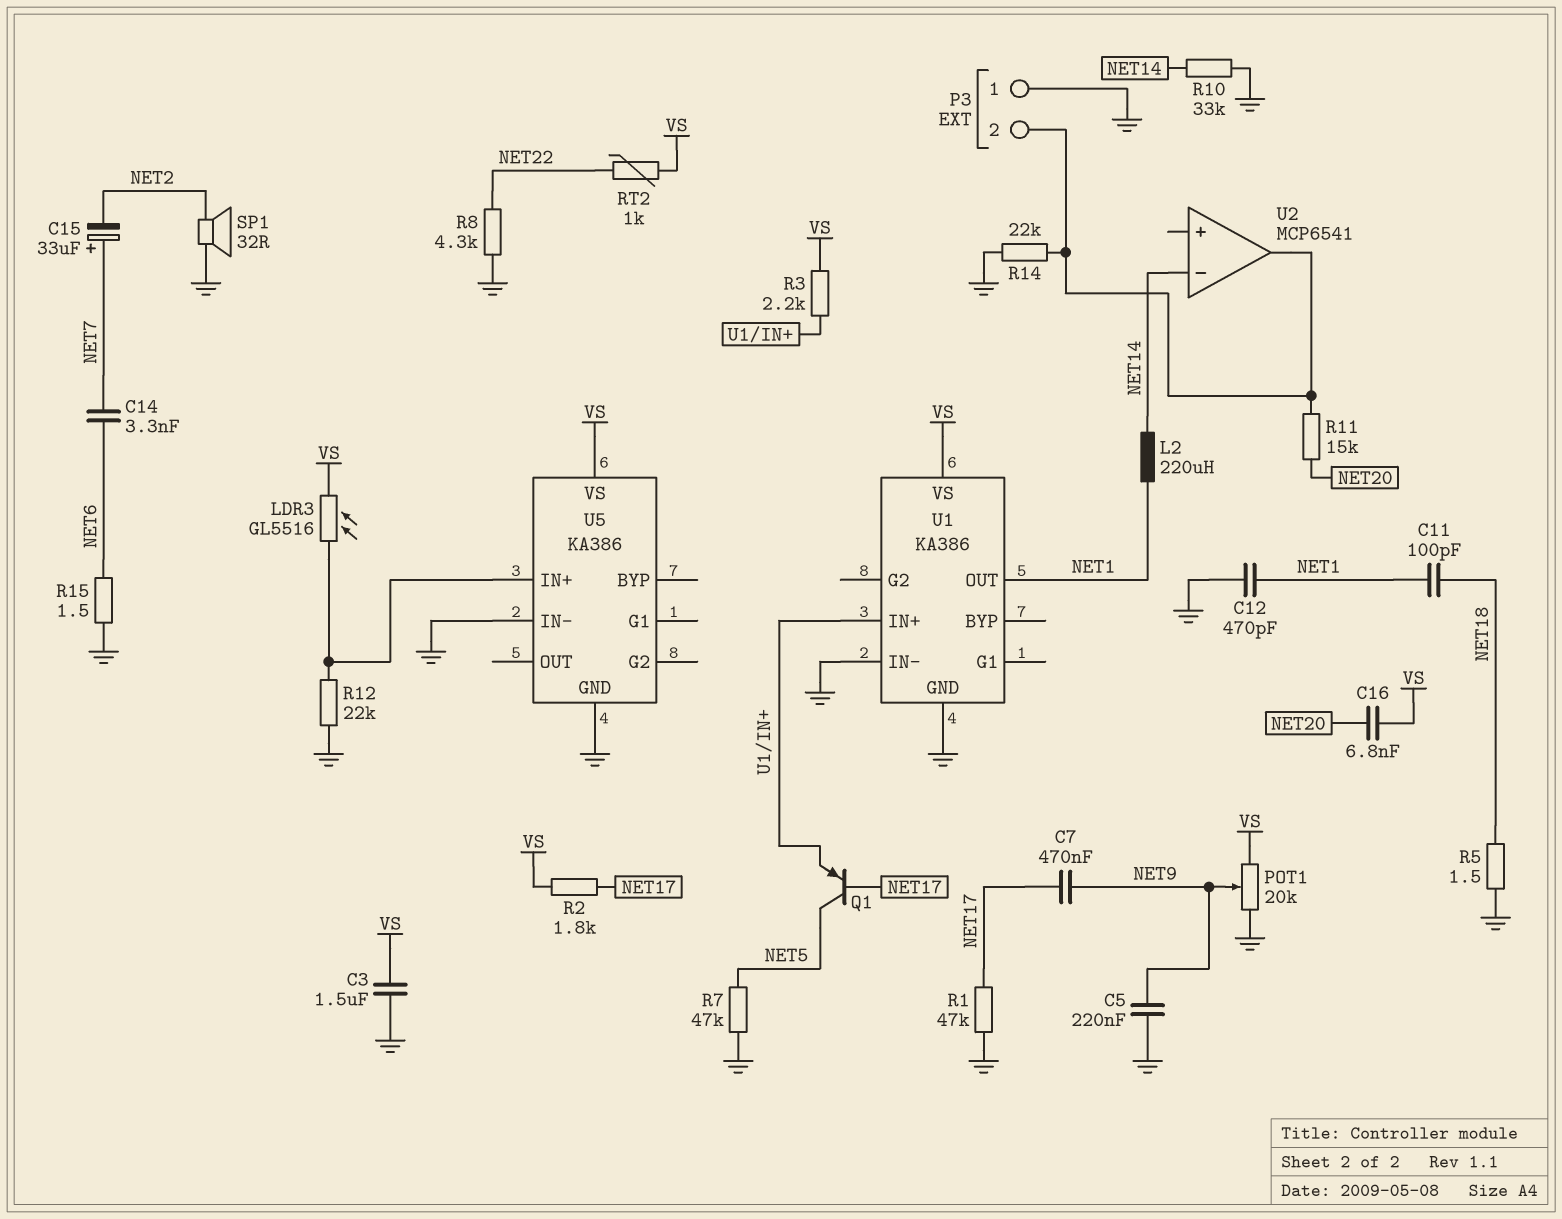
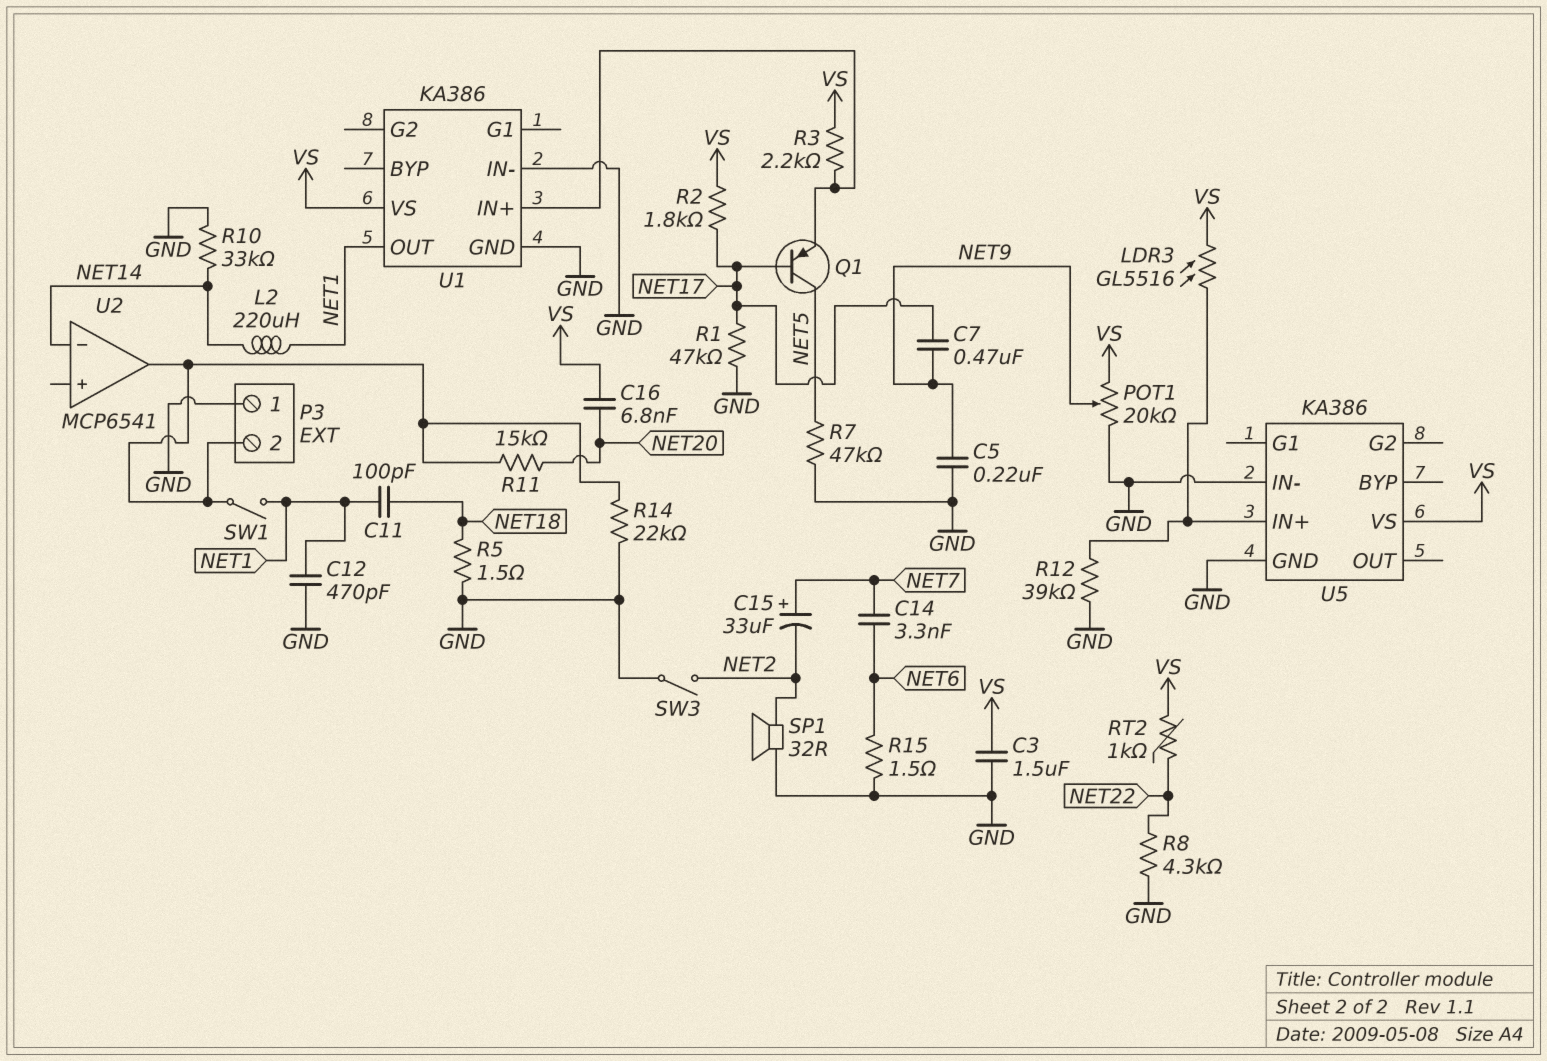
R12: 22k (GND, U5/IN+) -> 39k (GND, U5/IN+)
SW1: none -> switch (NET1, P3/2)
SW3: none -> switch (GND, NET2)

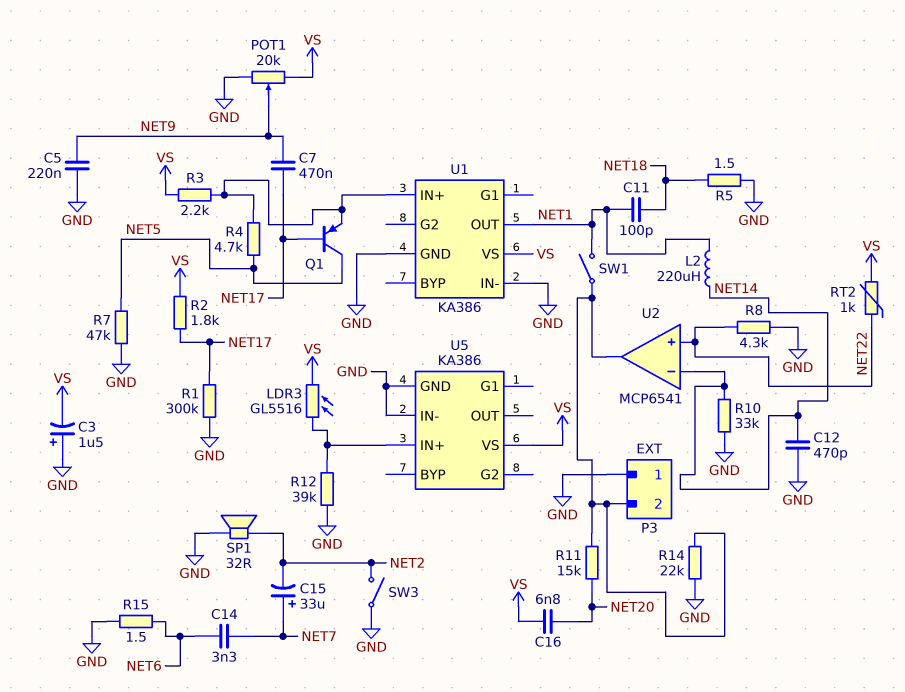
C3: 1.5uF (GND, VS) -> 1.5uF (plus GND, minus VS)
C12: 470pF (GND, NET1) -> 470pF (GND, NET14)
R1: 47k (GND, NET17) -> 300k (GND, NET17)
R4: none -> 4.7k (NET5, U1/IN+)
U2 pin in+: none -> NET22

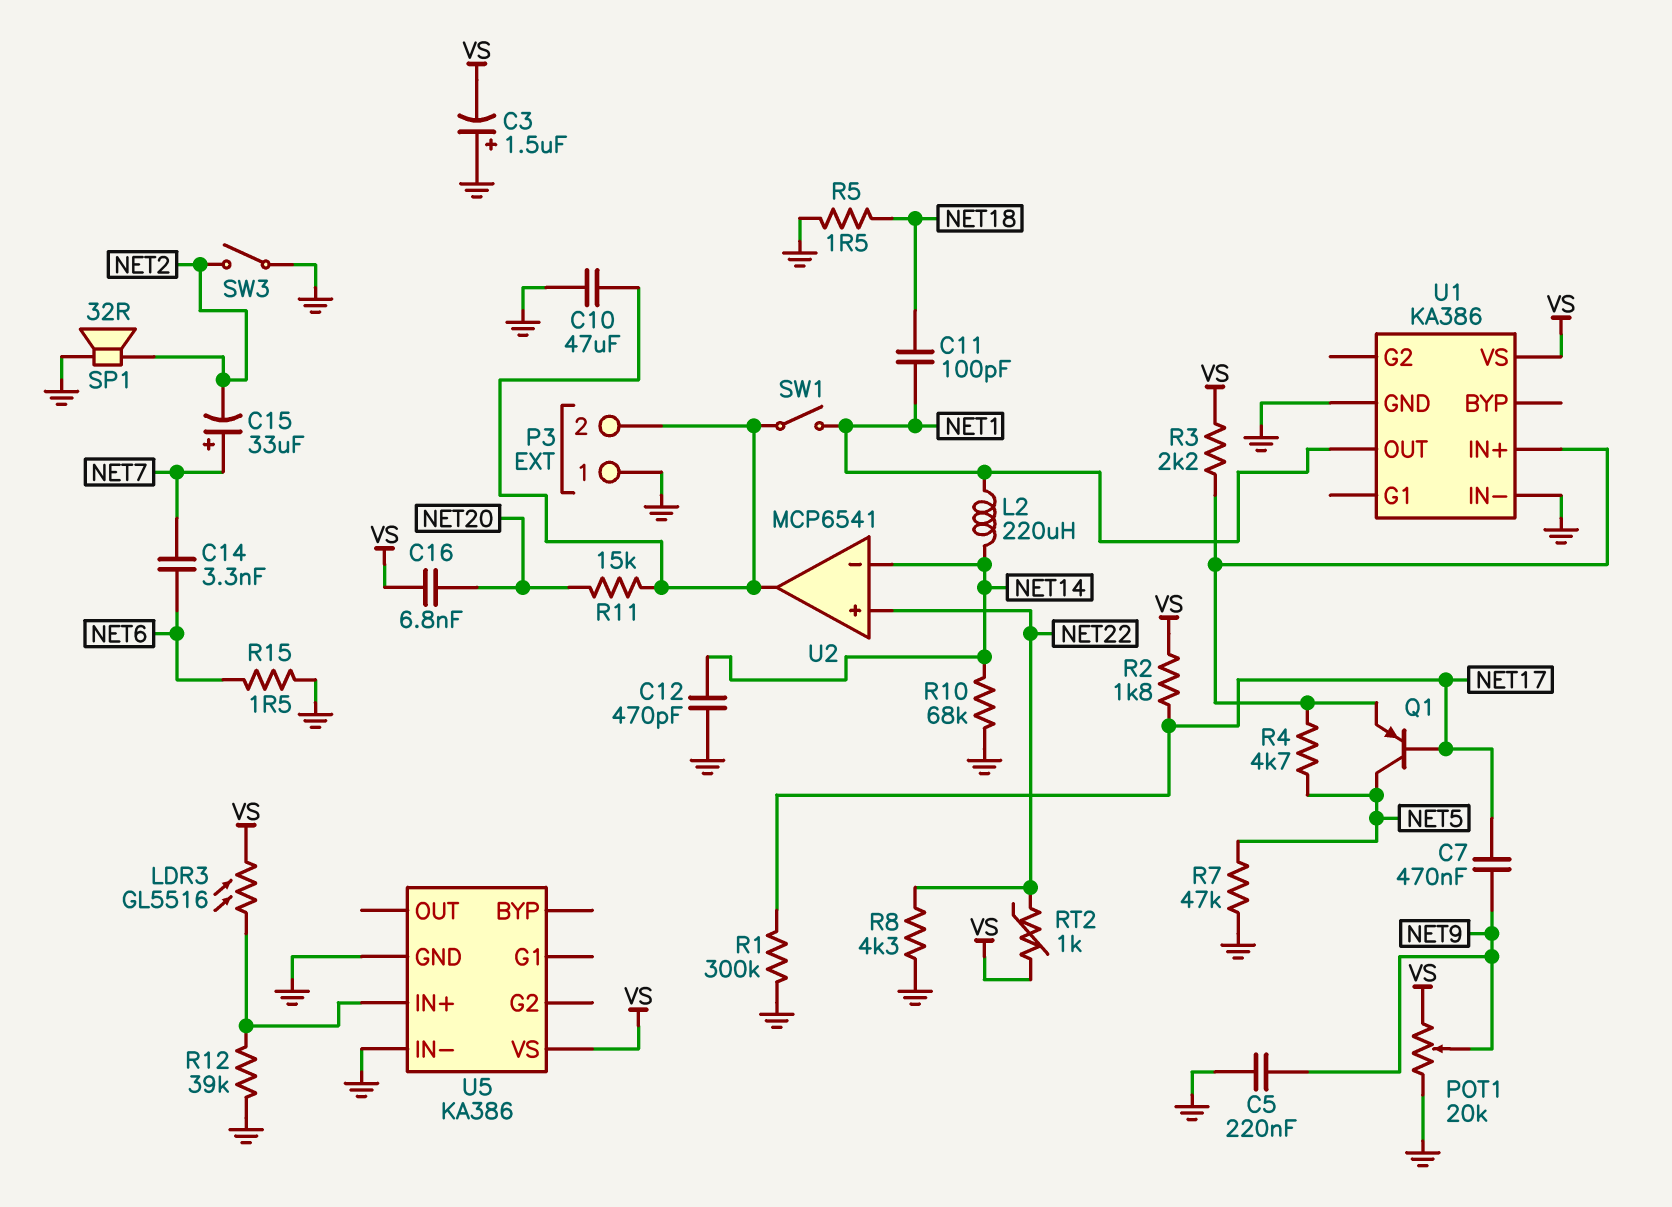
C10: none -> 47uF (GND, P3/2)
R10: 33k (GND, NET14) -> 68k (GND, NET14)
R14: 22k (GND, P3/2) -> none

